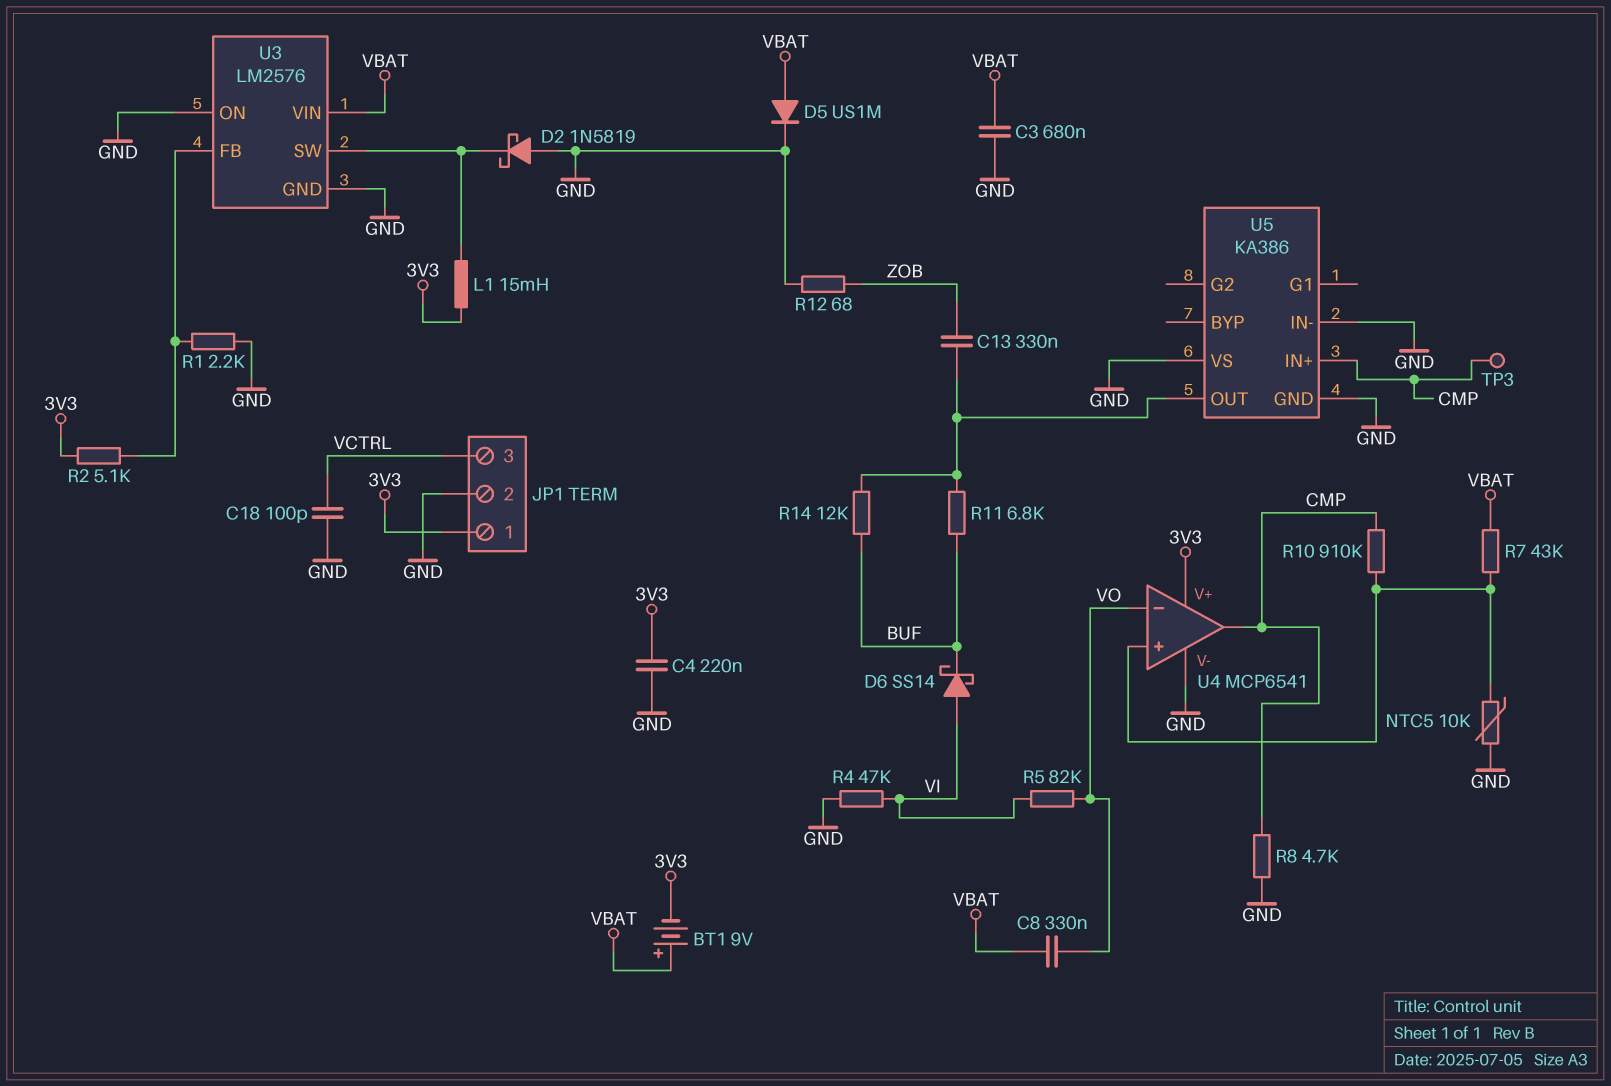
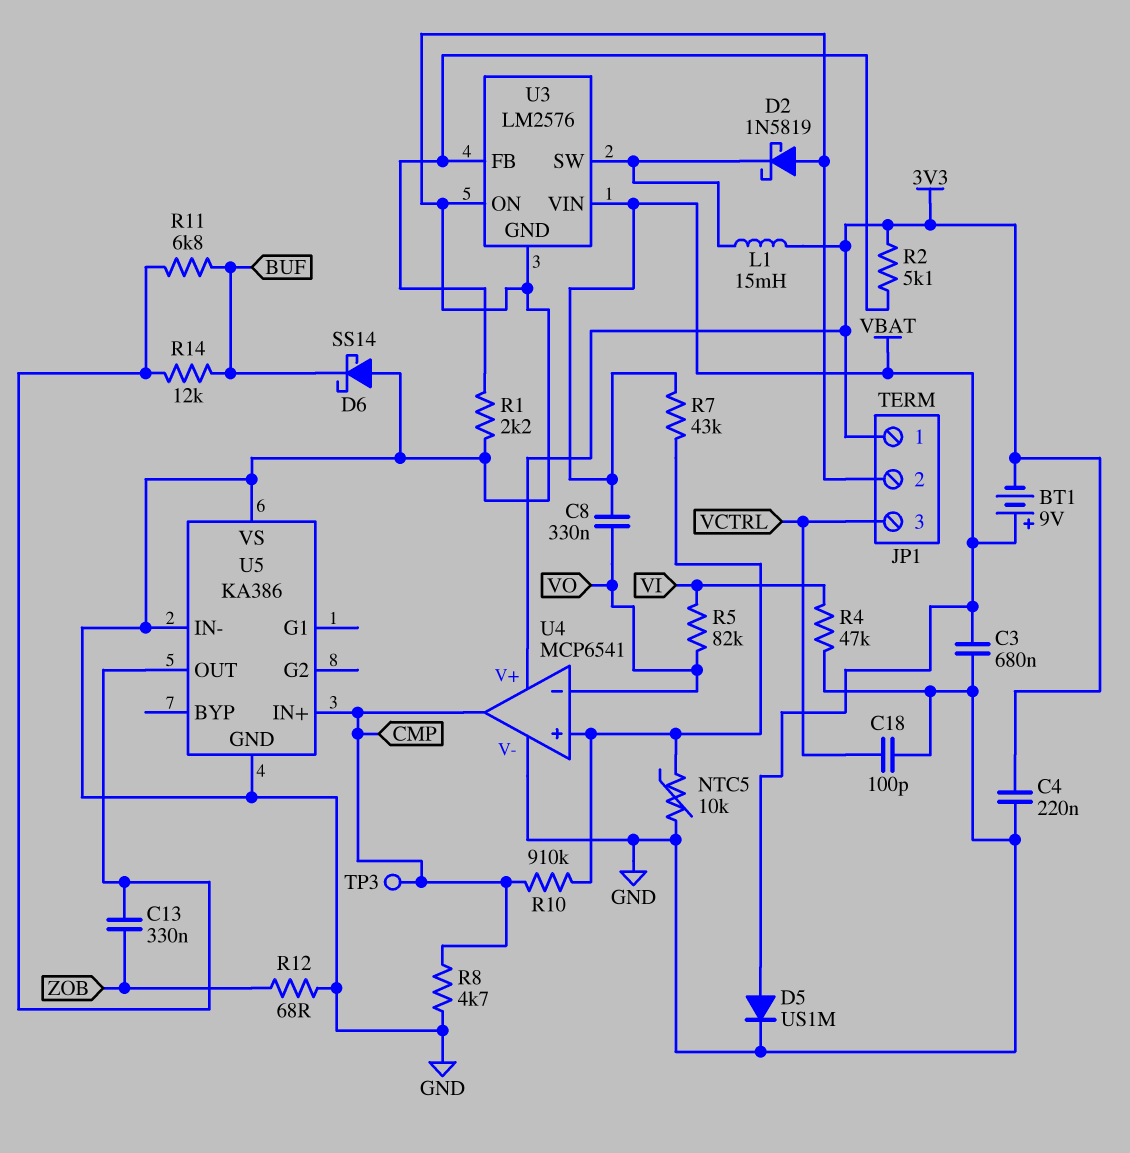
D6: schottky SS14 (A VI, K BUF) -> schottky SS14 (A GND, K BUF)

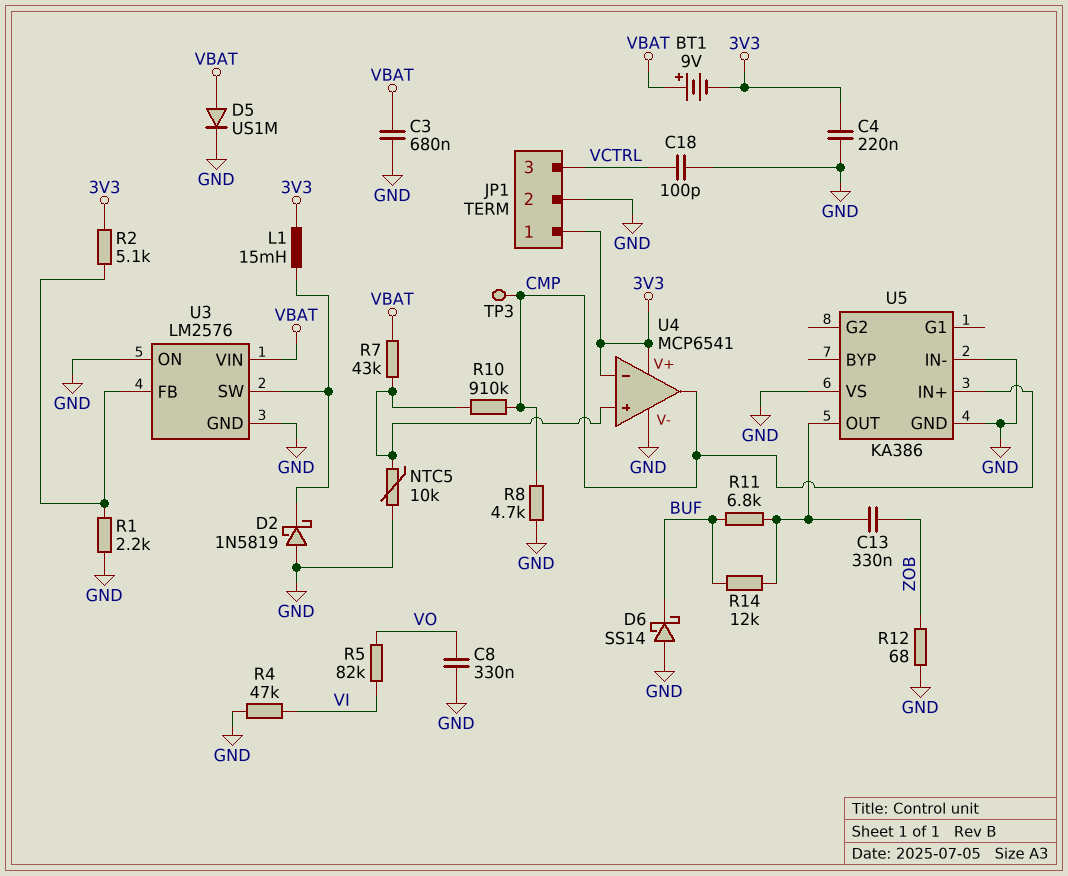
C8: 330nF (VBAT, VO) -> 330nF (GND, VO)
U4 pin in-: VO -> 3V3

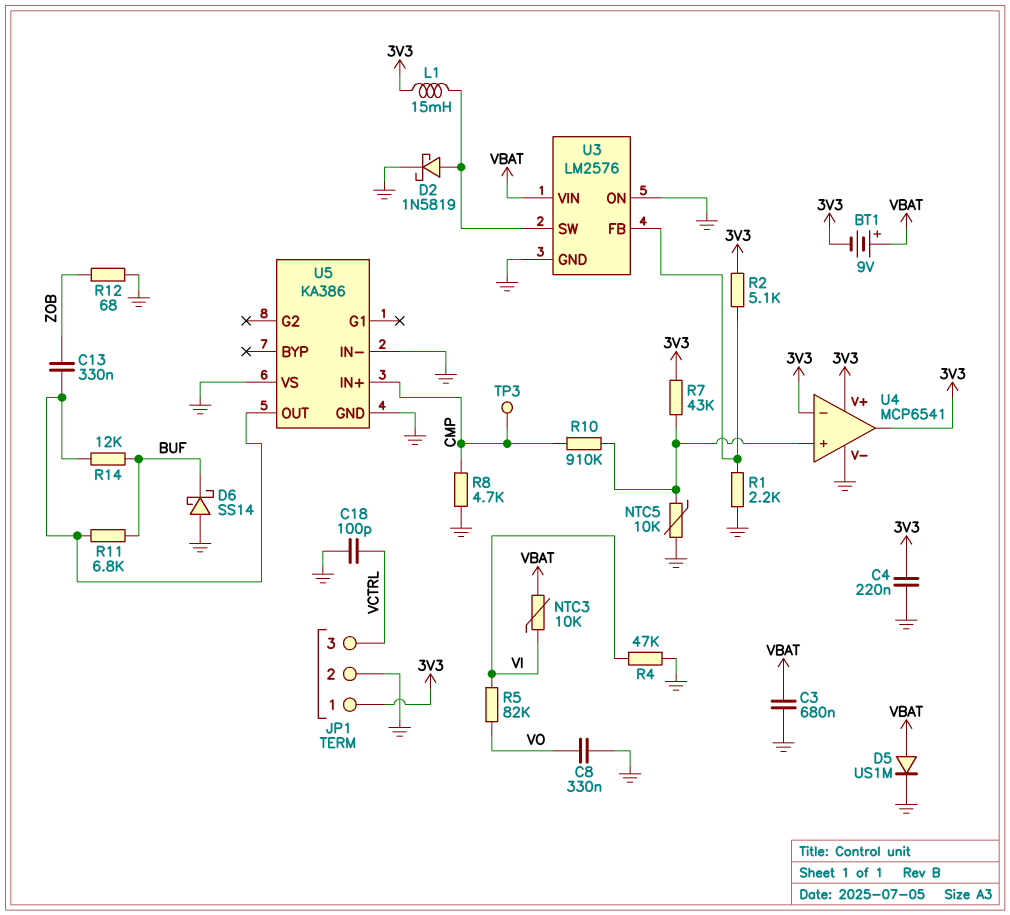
D2: schottky 1N5819 (A GND, K U3/SW) -> schottky 1N5819 (A U3/SW, K GND)
NTC3: none -> 10k (VBAT, VI)
R7: 43k (U4/in+, VBAT) -> 43k (3V3, U4/in+)
U4 pin out: CMP -> 3V3

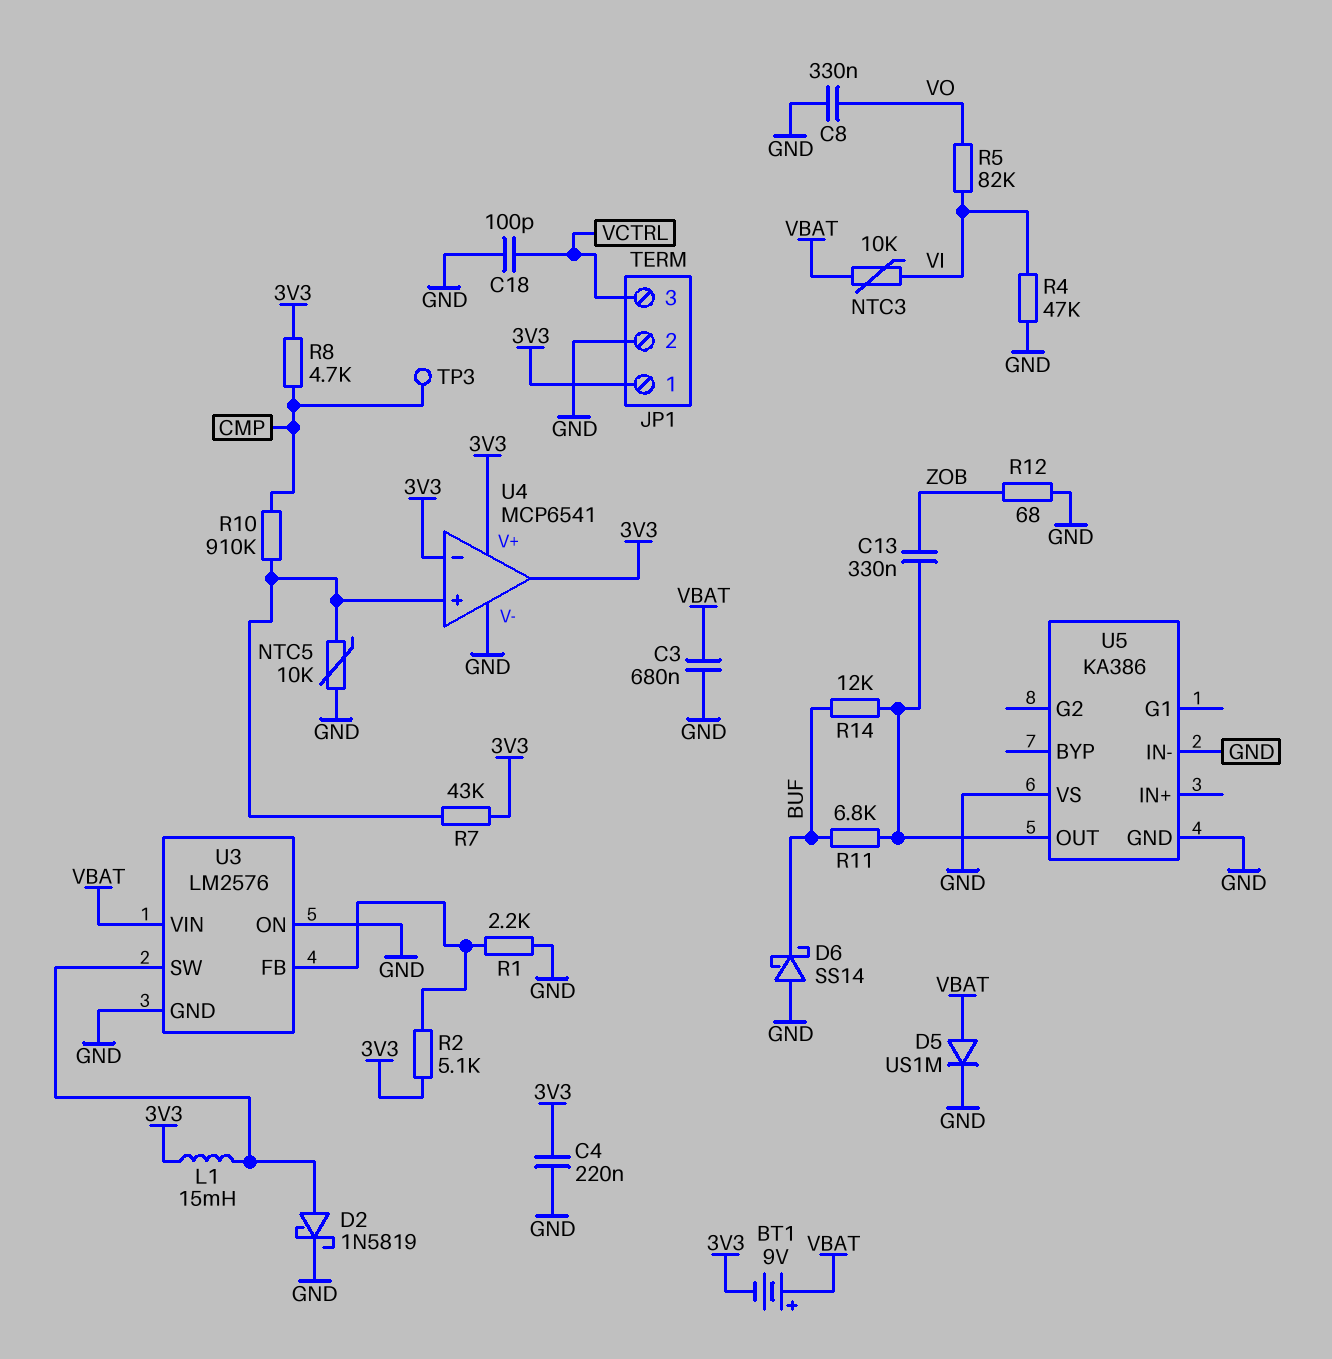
R8: 4.7k (CMP, GND) -> 4.7k (3V3, CMP)
U5 pin IN+: CMP -> none

